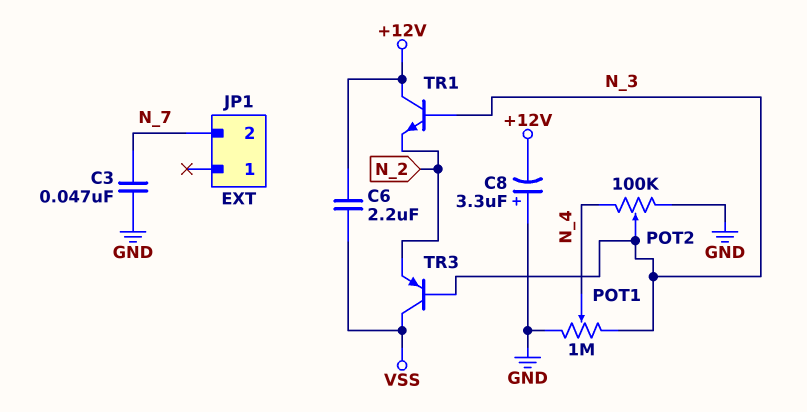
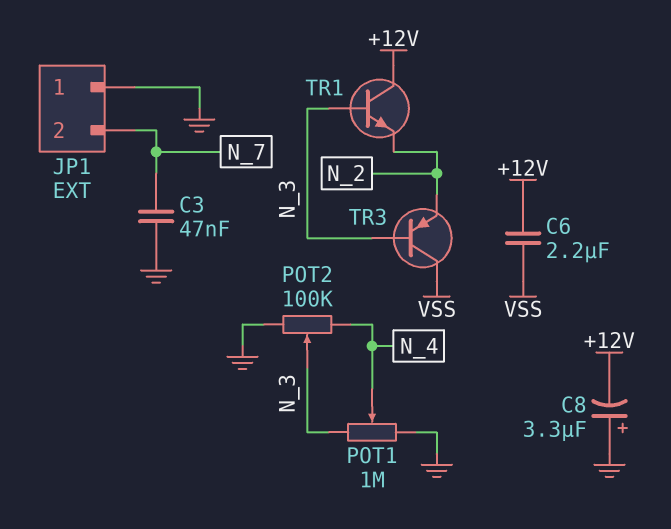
JP1 pin 1: none -> GND

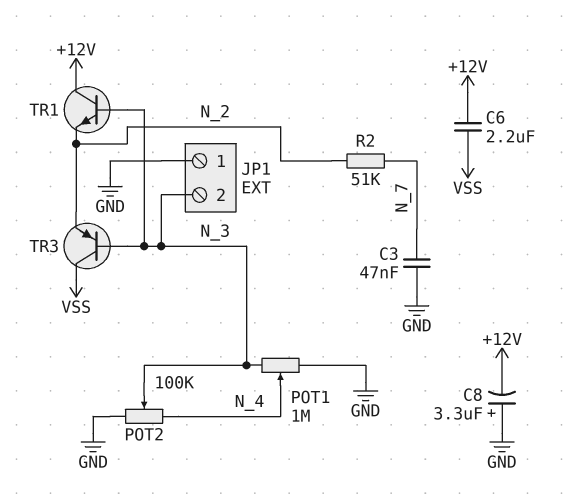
JP1 pin 2: N_7 -> N_3
R2: none -> 51k (N_2, N_7)

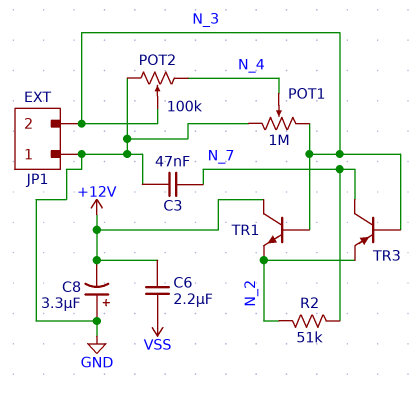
TR3: PNP (B N_3, C VSS, E N_2) -> PNP (B N_3, C N_7, E N_2)

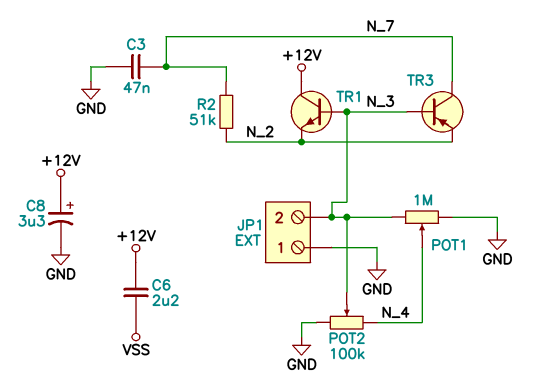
C8: 3.3uF (plus GND, minus +12V) -> 3.3uF (plus +12V, minus GND)

